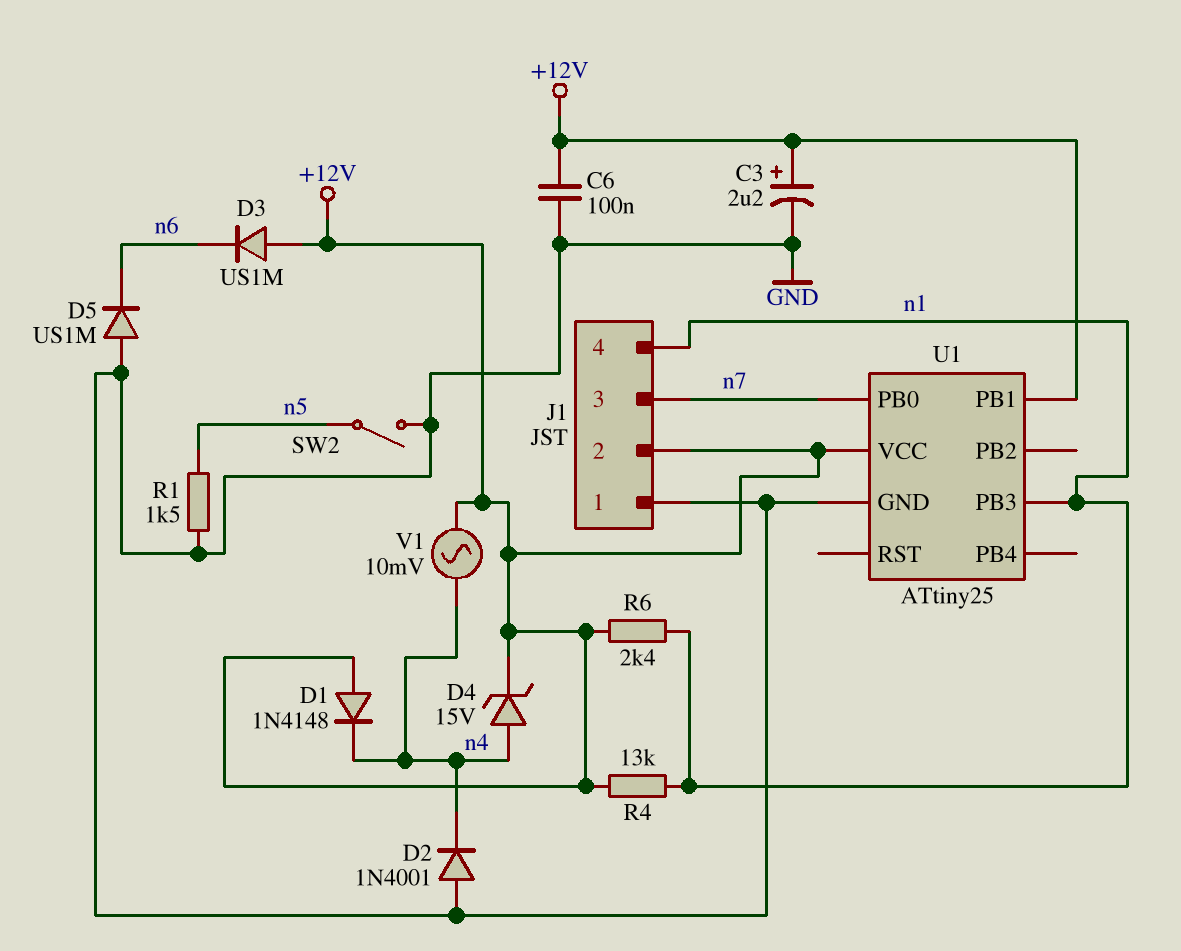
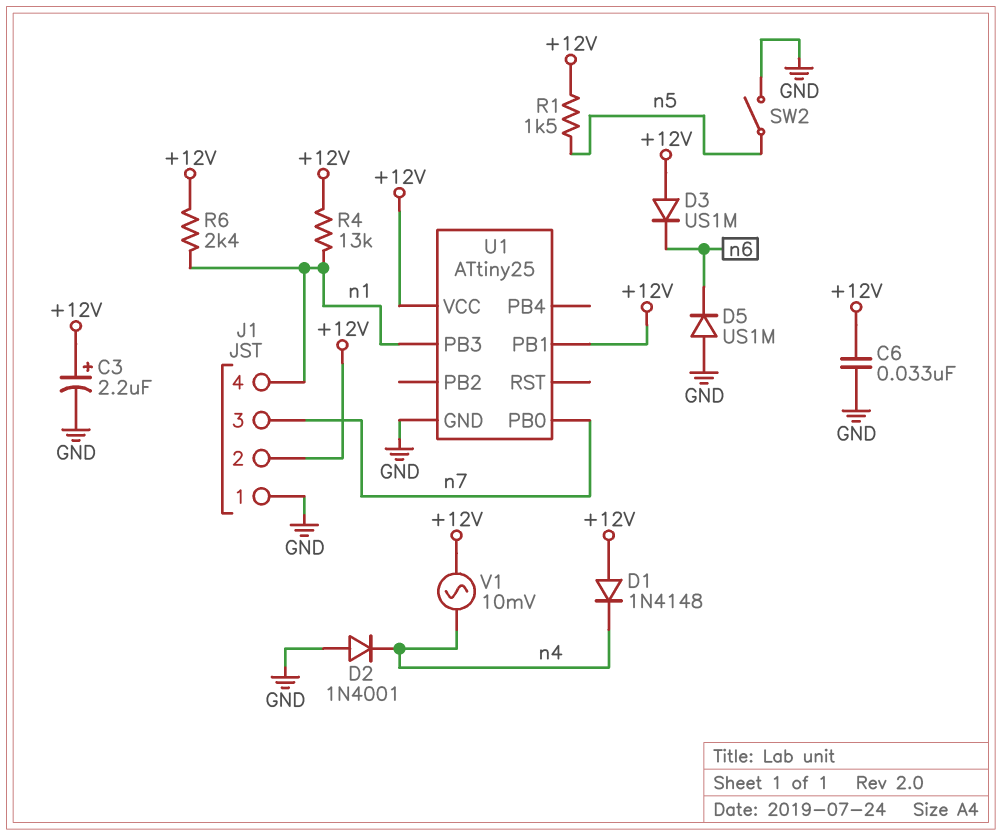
C6: 100nF (+12V, GND) -> 33nF (+12V, GND)
D4: zener 15V (A n4, K +12V) -> none
R1: 1.5k (GND, n5) -> 1.5k (+12V, n5)

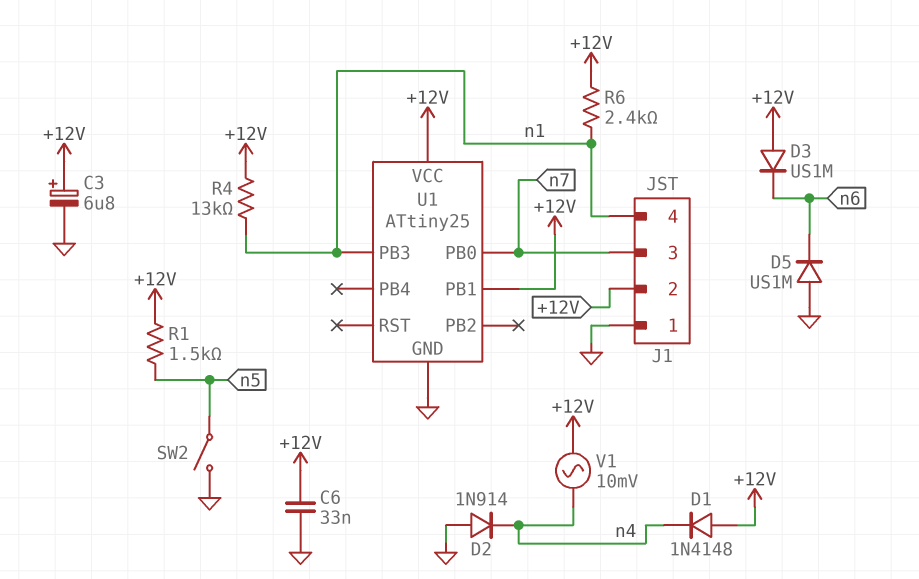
C3: 2.2uF (plus +12V, minus GND) -> 6.8uF (plus +12V, minus GND)
D2: diode 1N4001 (A GND, K n4) -> diode 1N914 (A GND, K n4)

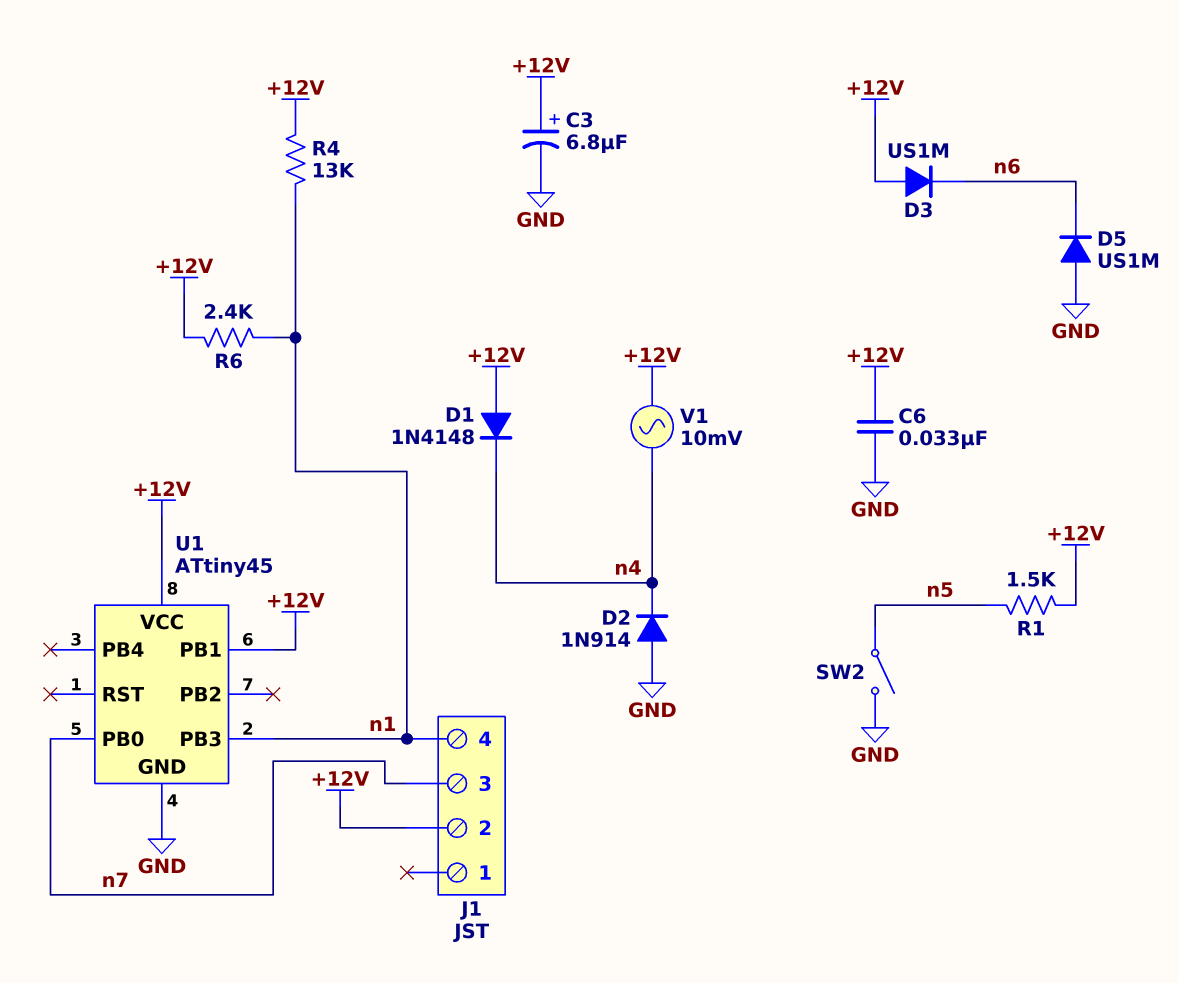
J1 pin 1: GND -> none
U1: ATtiny25 -> ATtiny45

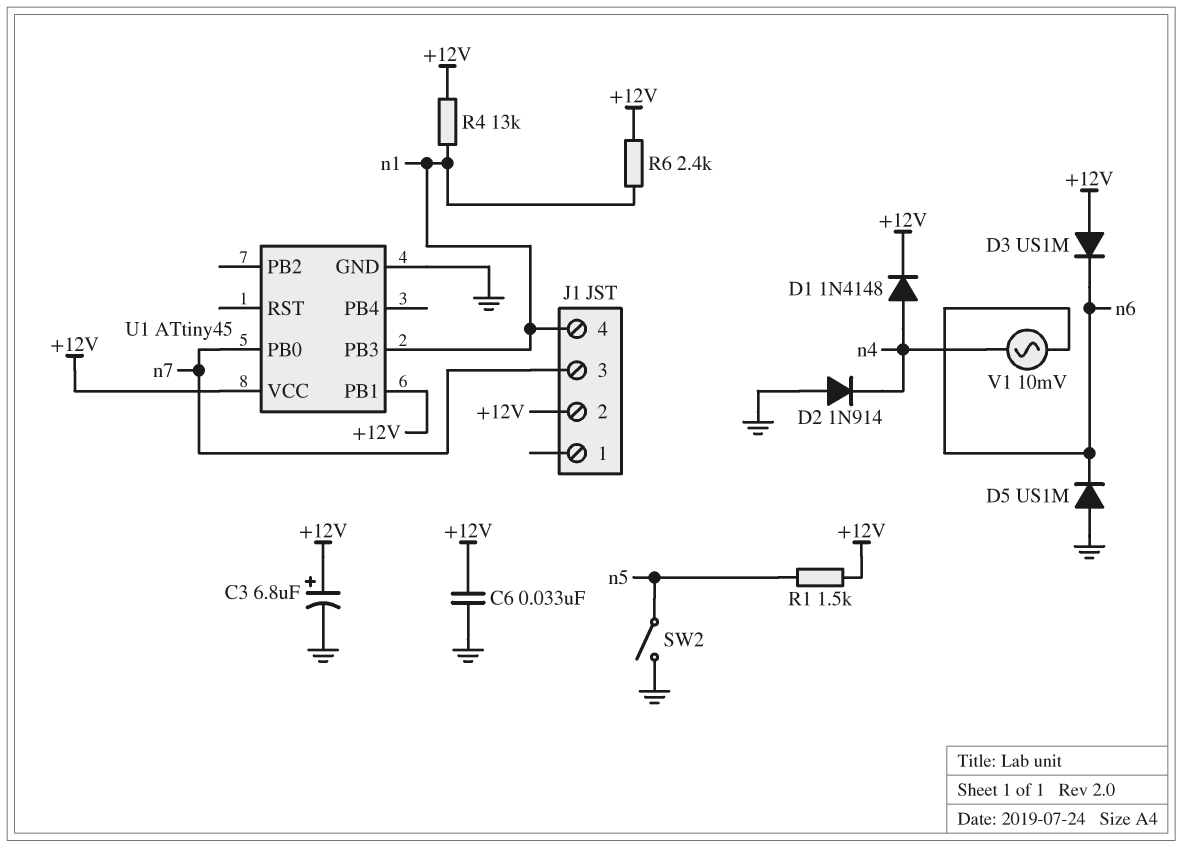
D1: diode 1N4148 (A +12V, K n4) -> diode 1N4148 (A n4, K +12V)
V1: AC 10mV (+12V, n4) -> AC 10mV (n4, n6)

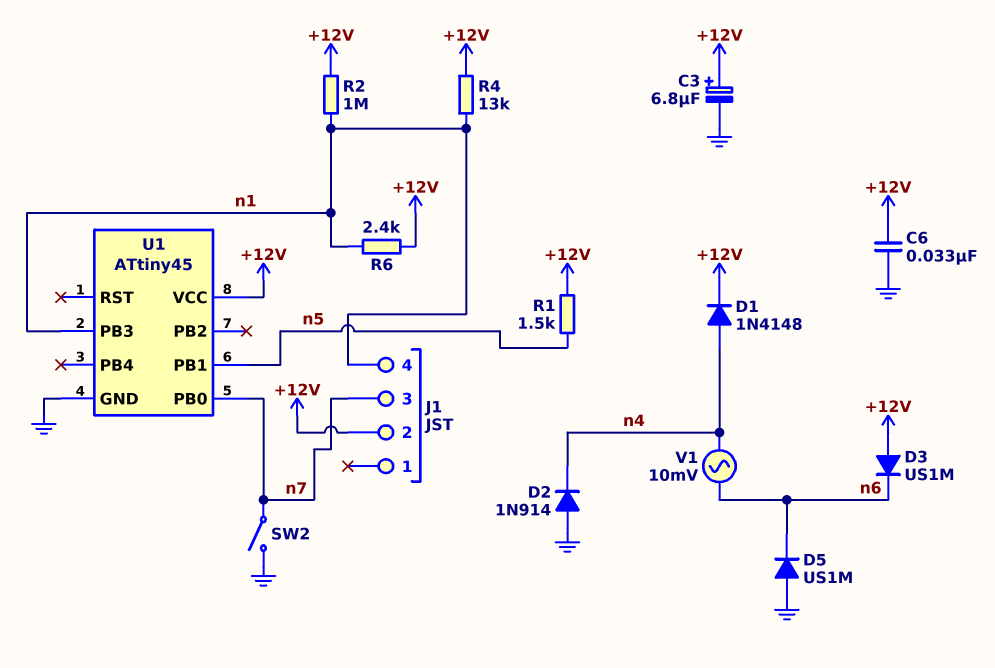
R2: none -> 1M (+12V, n1)
SW2: switch (GND, n5) -> switch (GND, n7)
U1 pin PB1: +12V -> n5

